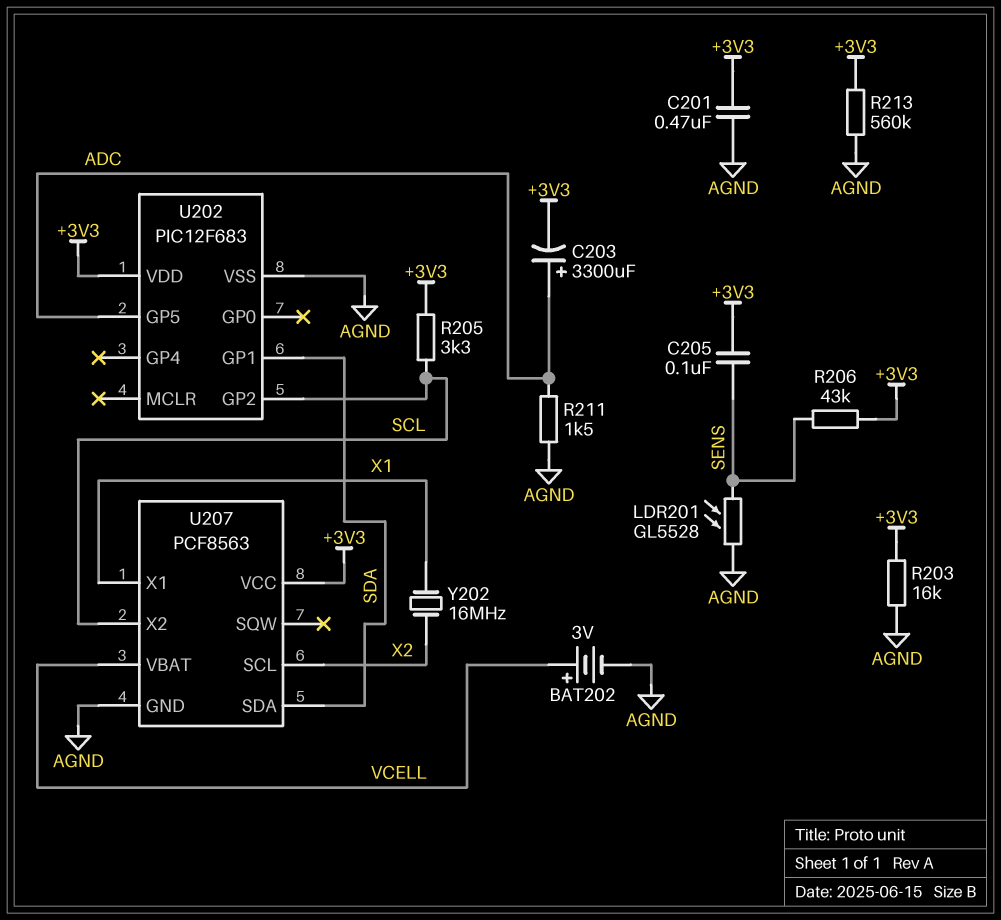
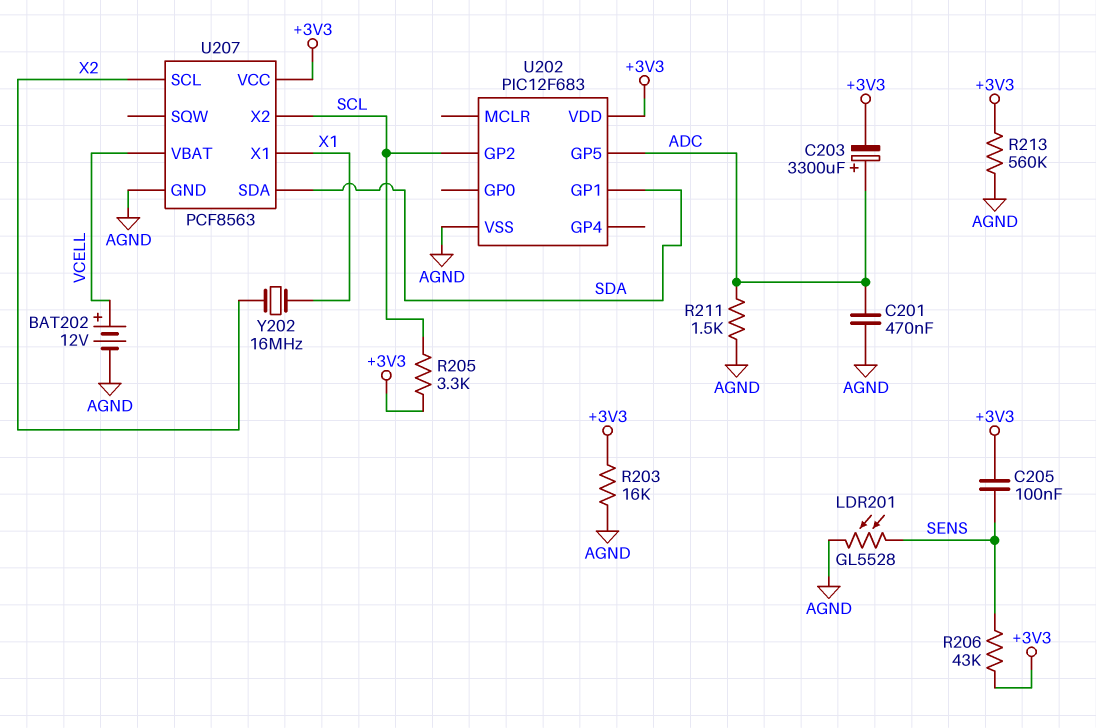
BAT202: 3V (plus VCELL, minus AGND) -> 12V (plus VCELL, minus AGND)
C201: 470nF (+3V3, AGND) -> 470nF (ADC, AGND)

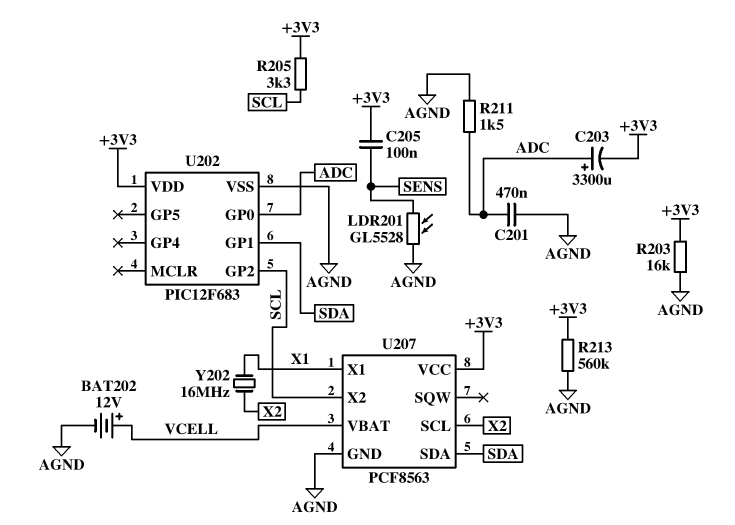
R206: 43k (+3V3, SENS) -> none
U202 pin GP0: none -> ADC
U202 pin GP5: ADC -> none

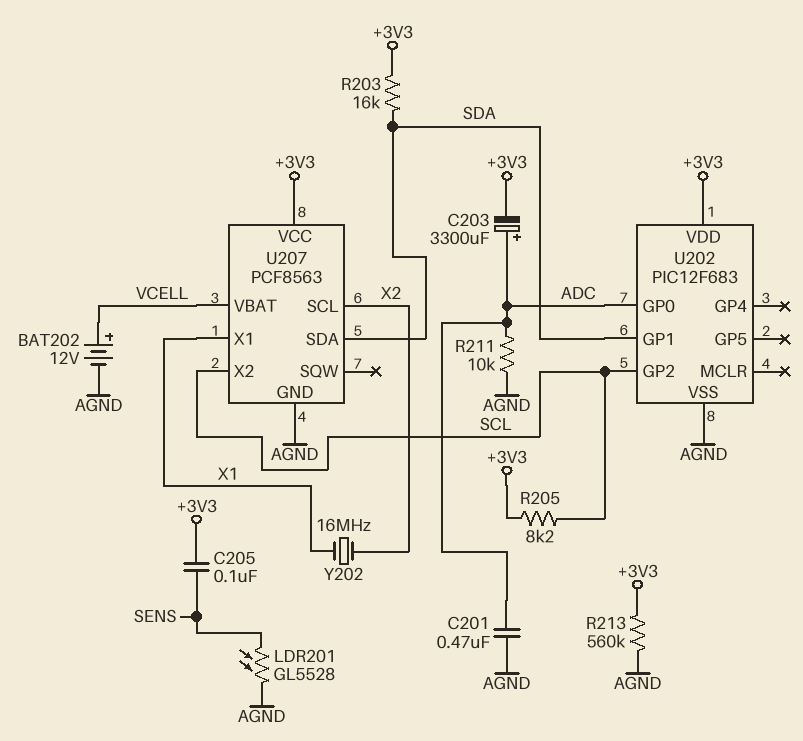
R203: 16k (+3V3, AGND) -> 16k (+3V3, SDA)
R205: 3.3k (+3V3, SCL) -> 8.2k (+3V3, SCL)
R211: 1.5k (ADC, AGND) -> 10k (ADC, AGND)

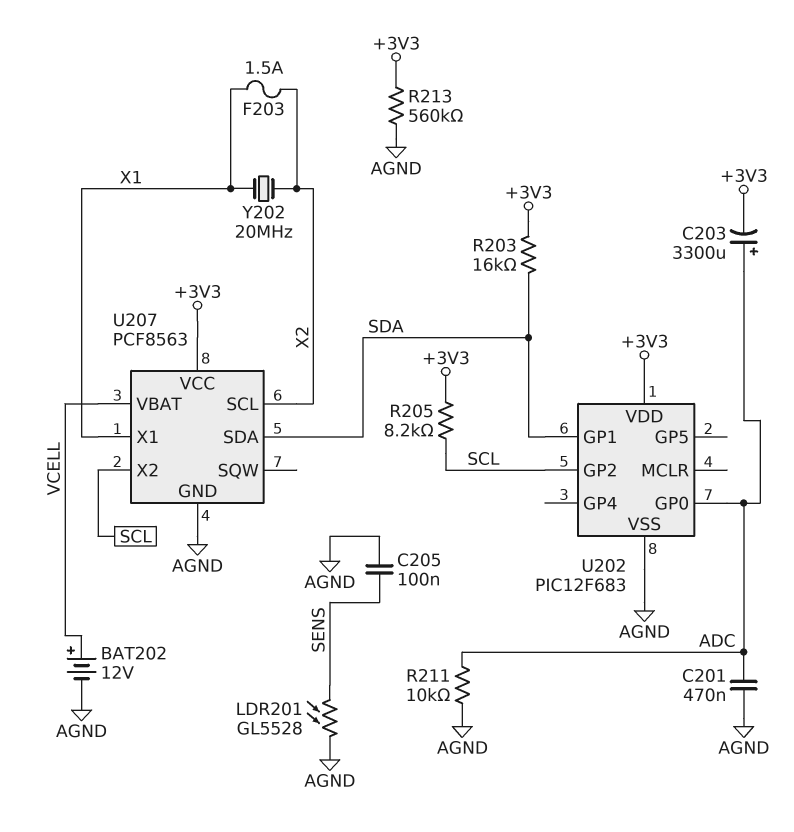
C205: 100nF (+3V3, SENS) -> 100nF (AGND, SENS)
F203: none -> 1.5A (X1, X2)
Y202: 16MHz (X1, X2) -> 20MHz (X1, X2)

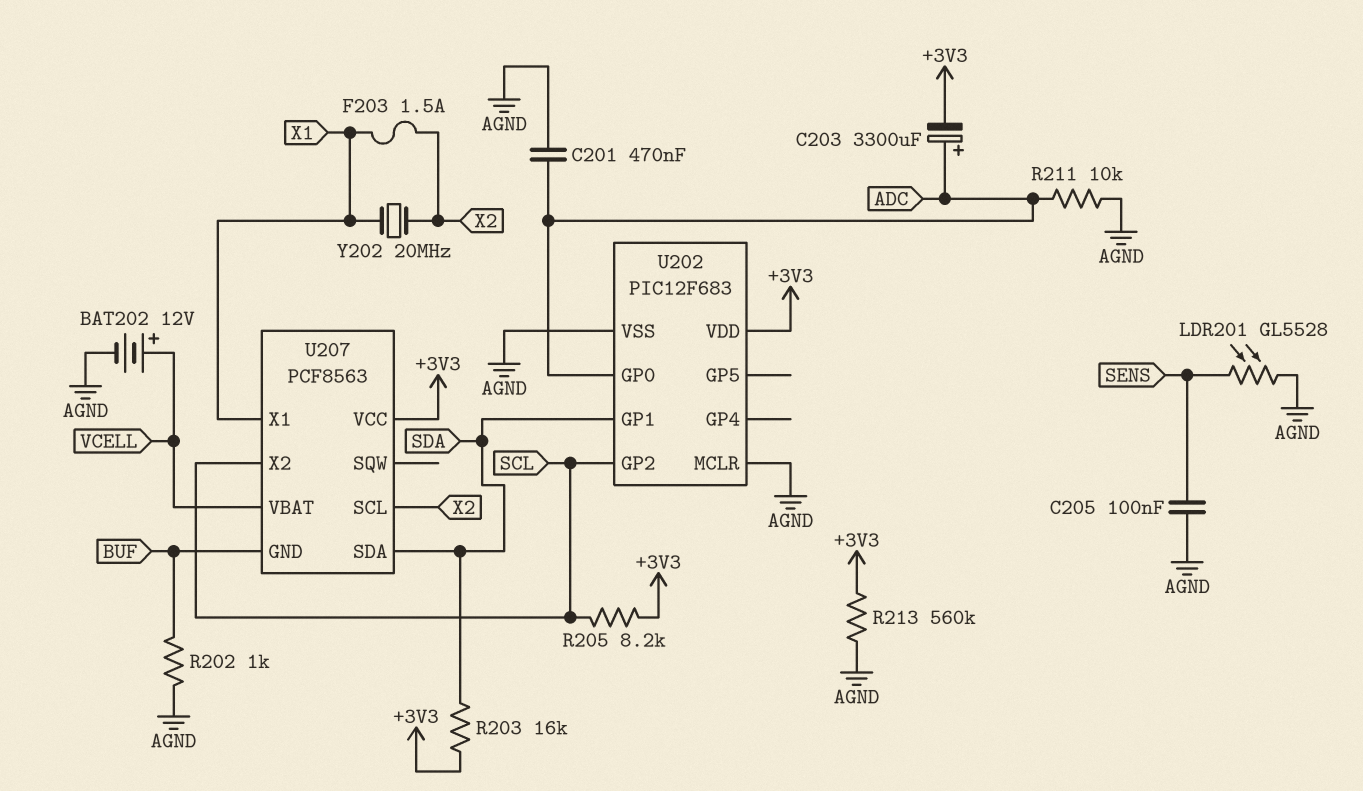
R202: none -> 1k (AGND, BUF)
U202 pin MCLR: none -> AGND
U207 pin GND: AGND -> BUF

